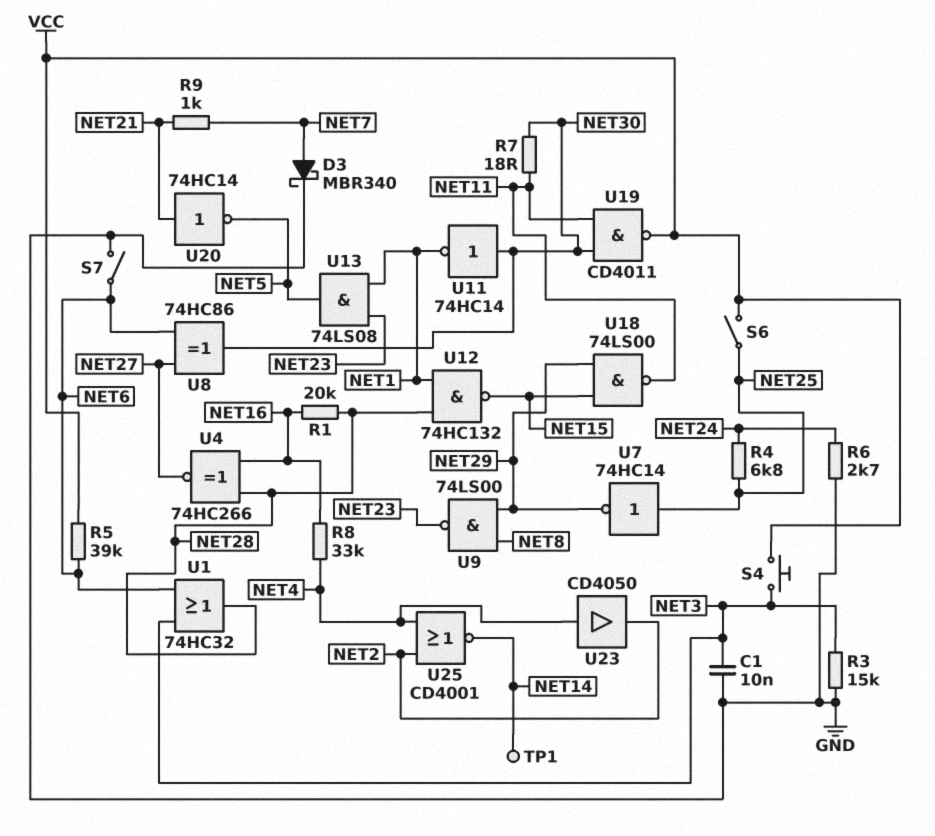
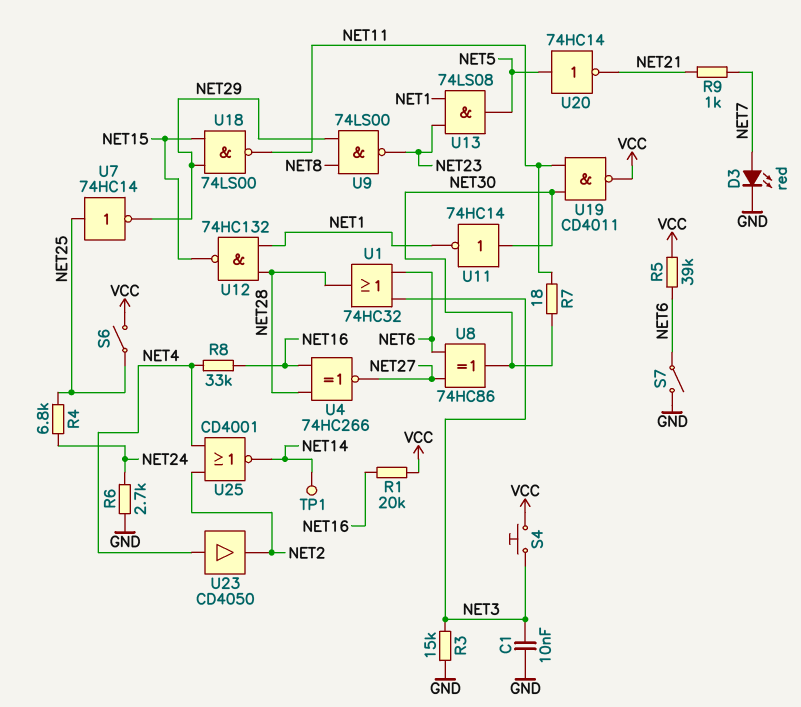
D3: schottky MBR340 (A NET7, K GND) -> LED red (A NET7, K GND)
R1: 20k (NET16, NET28) -> 20k (NET16, VCC)
U20: NOT 74HC14 (in NET21, out NET5) -> NOT 74HC14 (in NET5, out NET21)

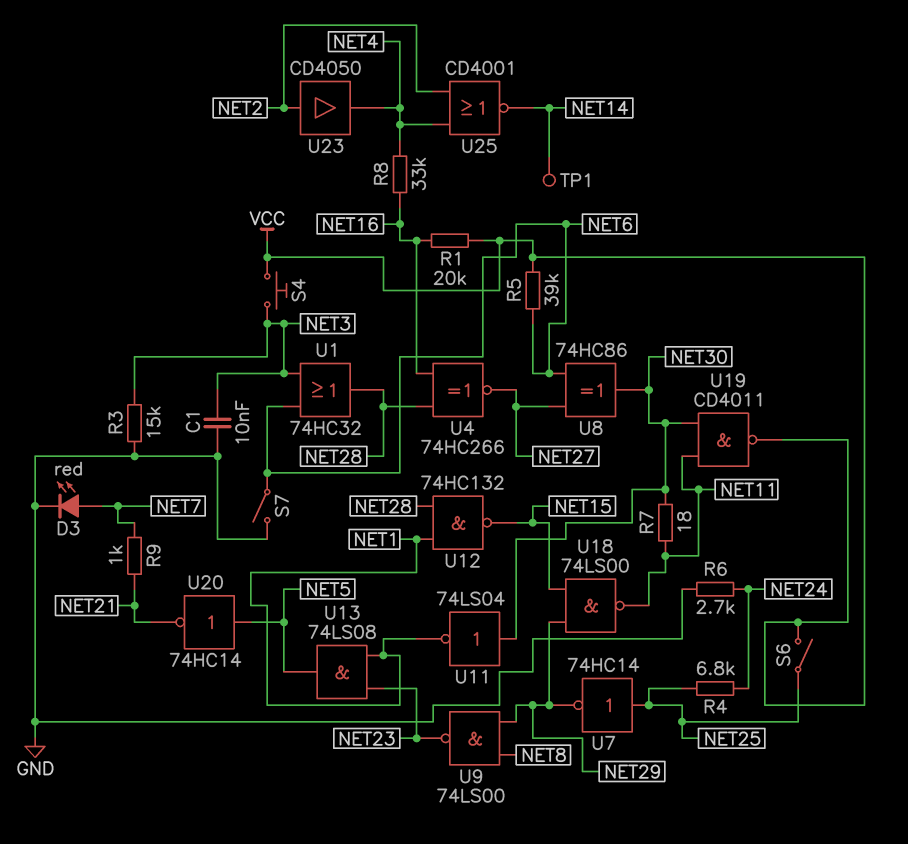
U11: NOT 74HC14 (in NET30, out NET1) -> NOT 74LS04 (in NET30, out NET1)
U23: buffer CD4050 (in NET4, out NET2) -> buffer CD4050 (in NET2, out NET4)

